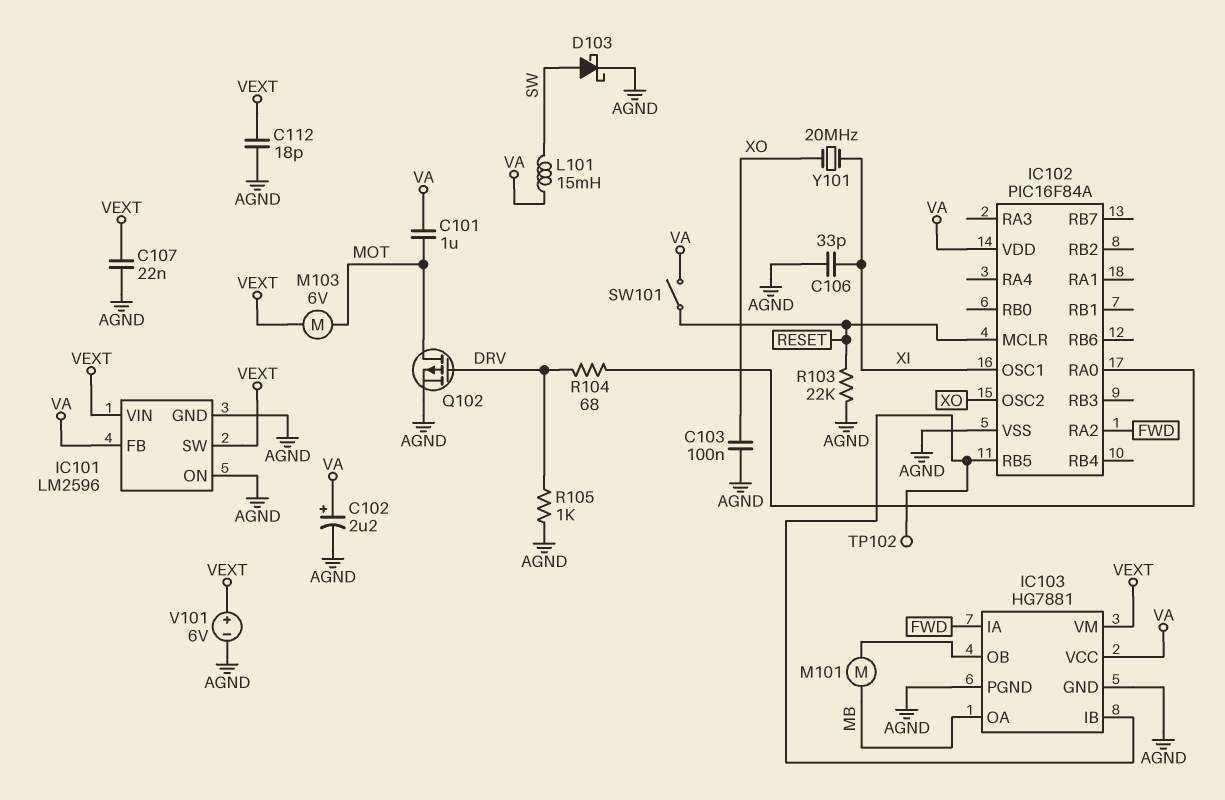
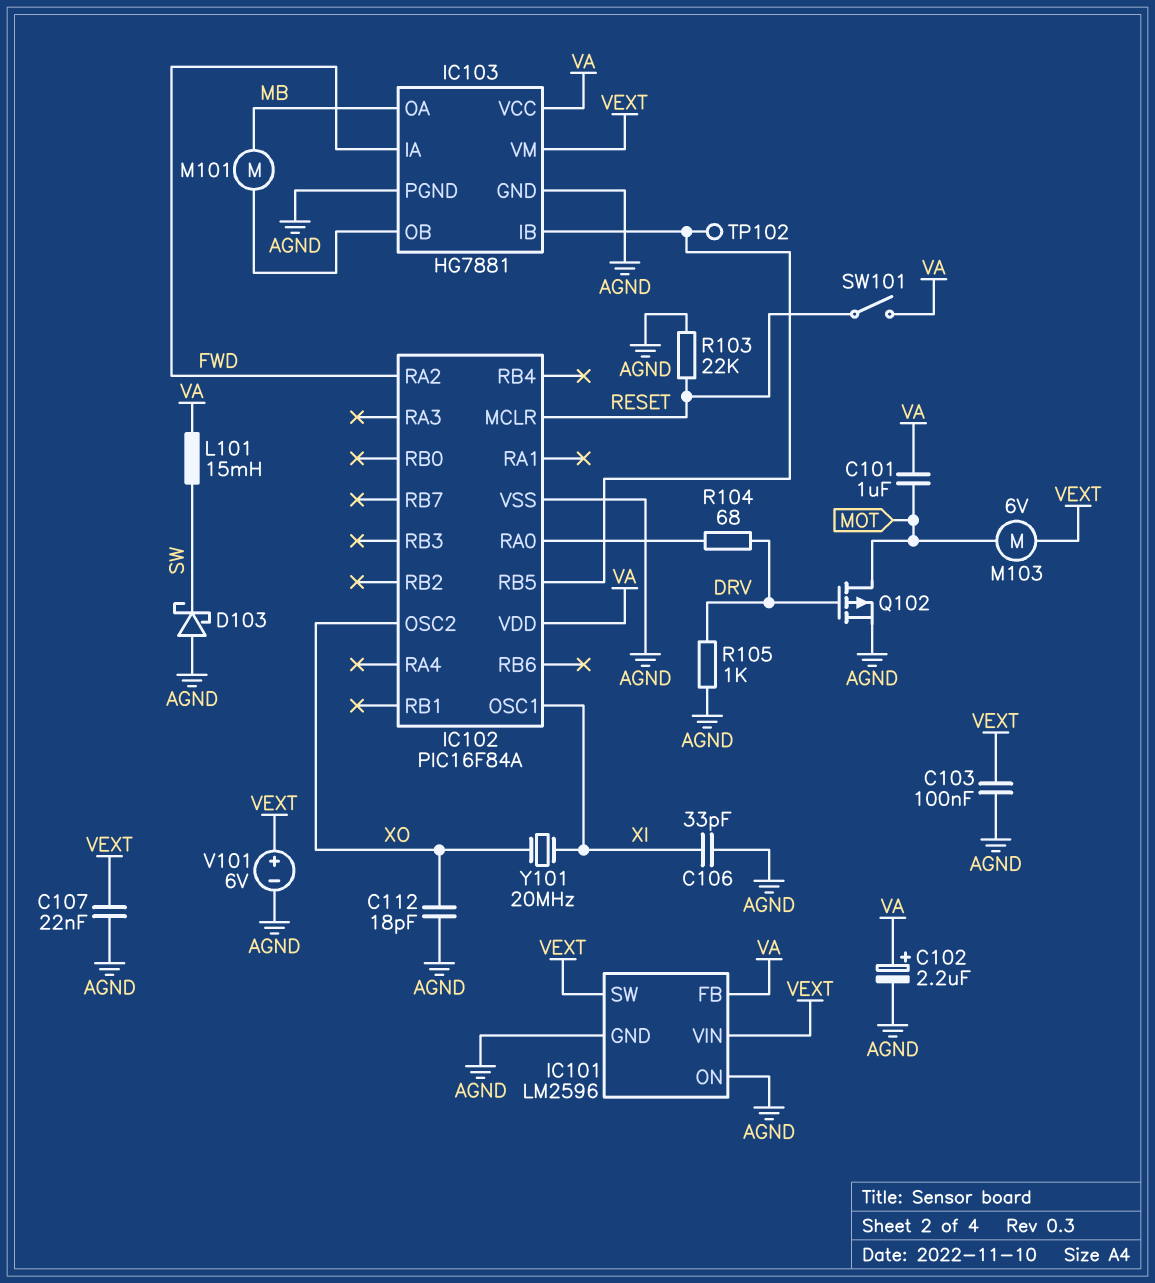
C103: 100nF (AGND, XO) -> 100nF (AGND, VEXT)
C112: 18pF (AGND, VEXT) -> 18pF (AGND, XO)
D103: schottky (A SW, K AGND) -> schottky (A AGND, K SW)

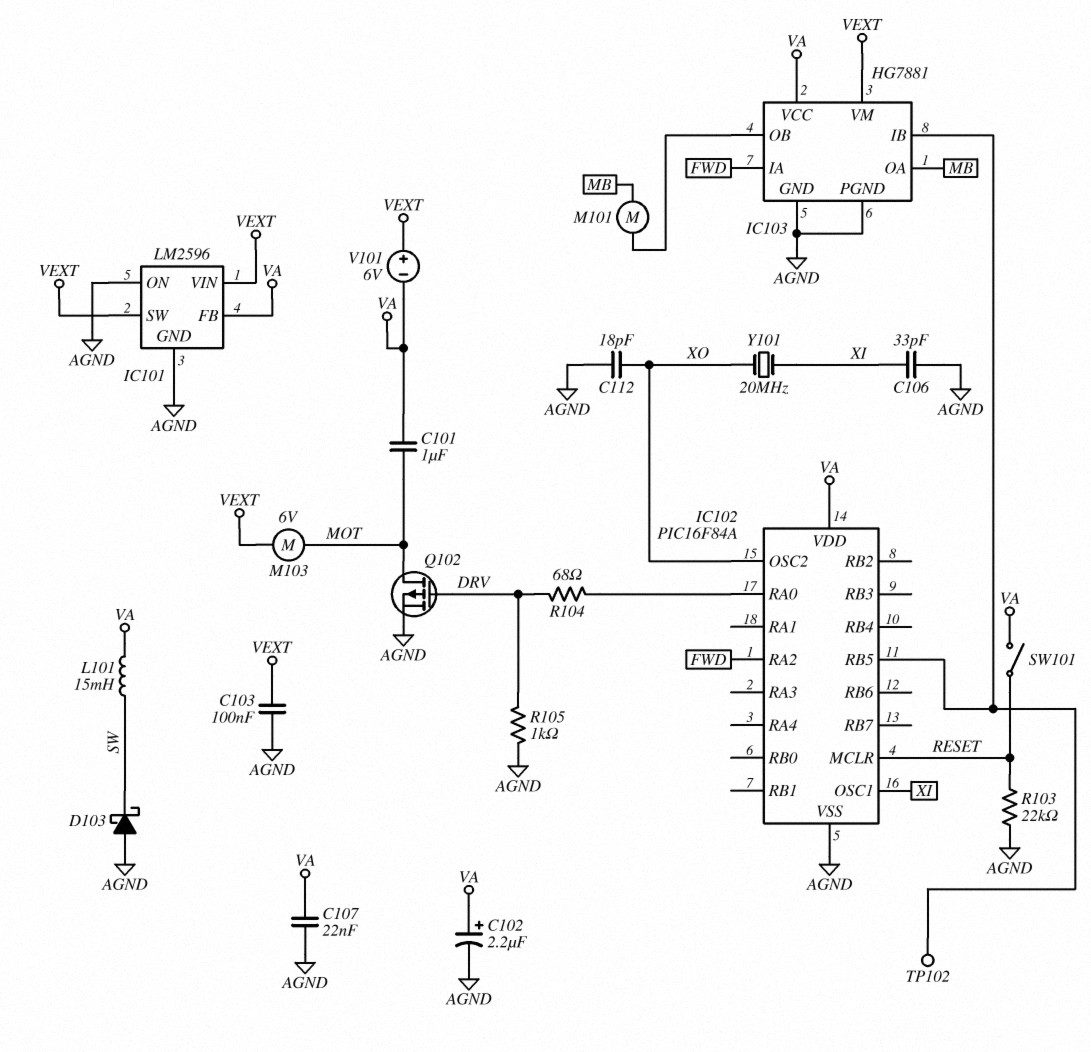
C107: 22nF (AGND, VEXT) -> 22nF (AGND, VA)
V101: 6V (plus VEXT, minus AGND) -> 6V (plus VEXT, minus VA)

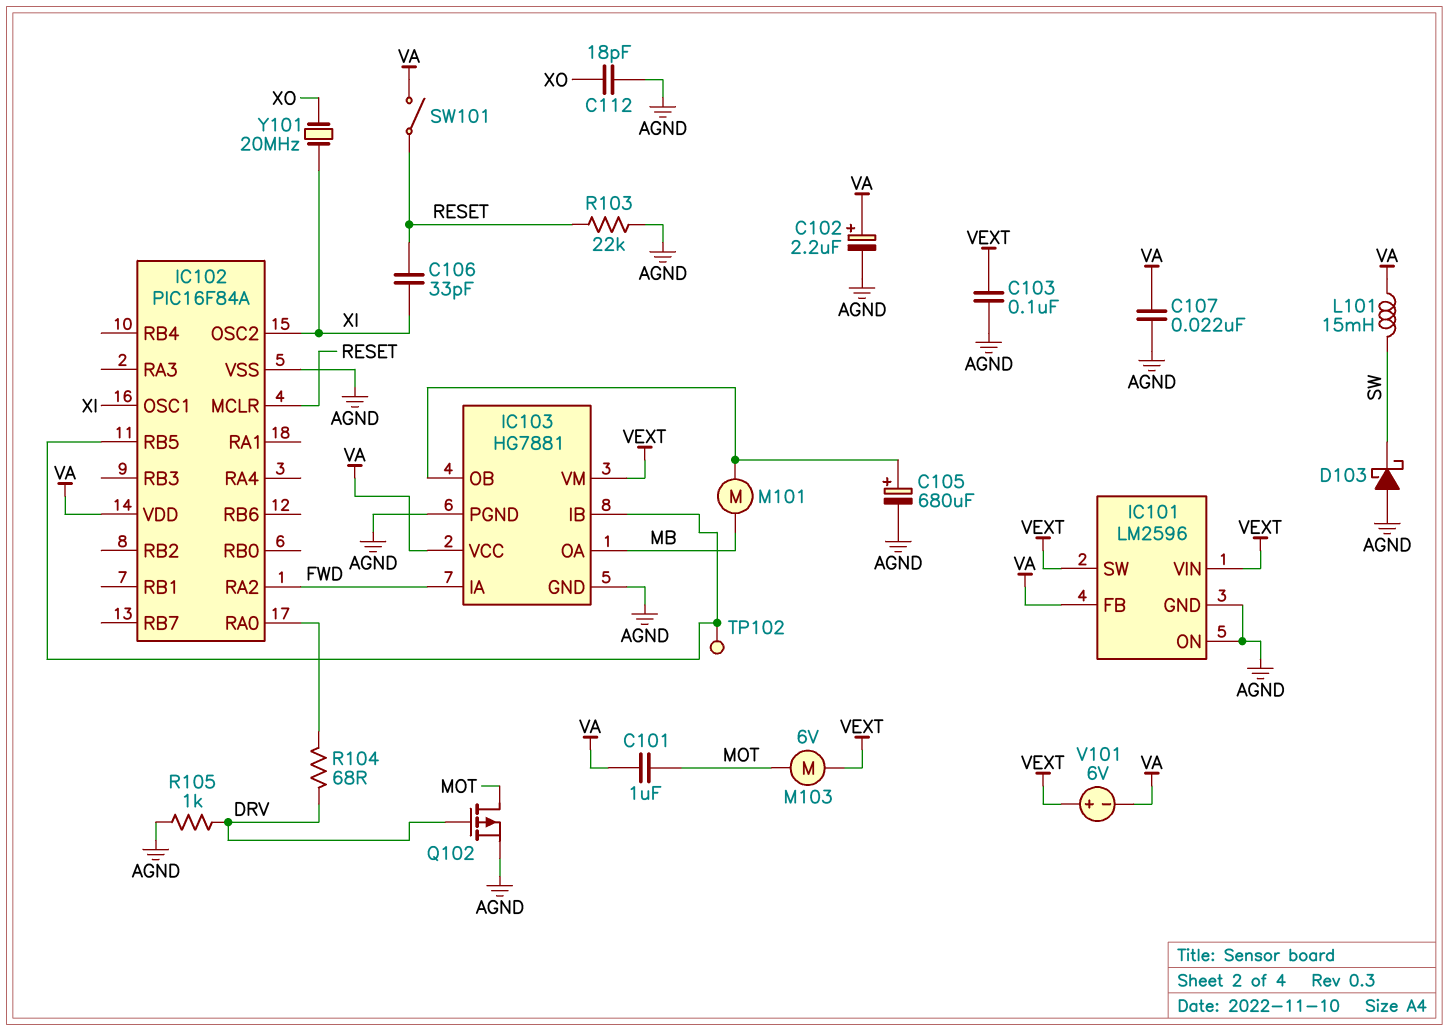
C105: none -> 680uF (plus IC103/OB, minus AGND)
C106: 33pF (AGND, XI) -> 33pF (RESET, XI)
IC102 pin OSC2: XO -> XI

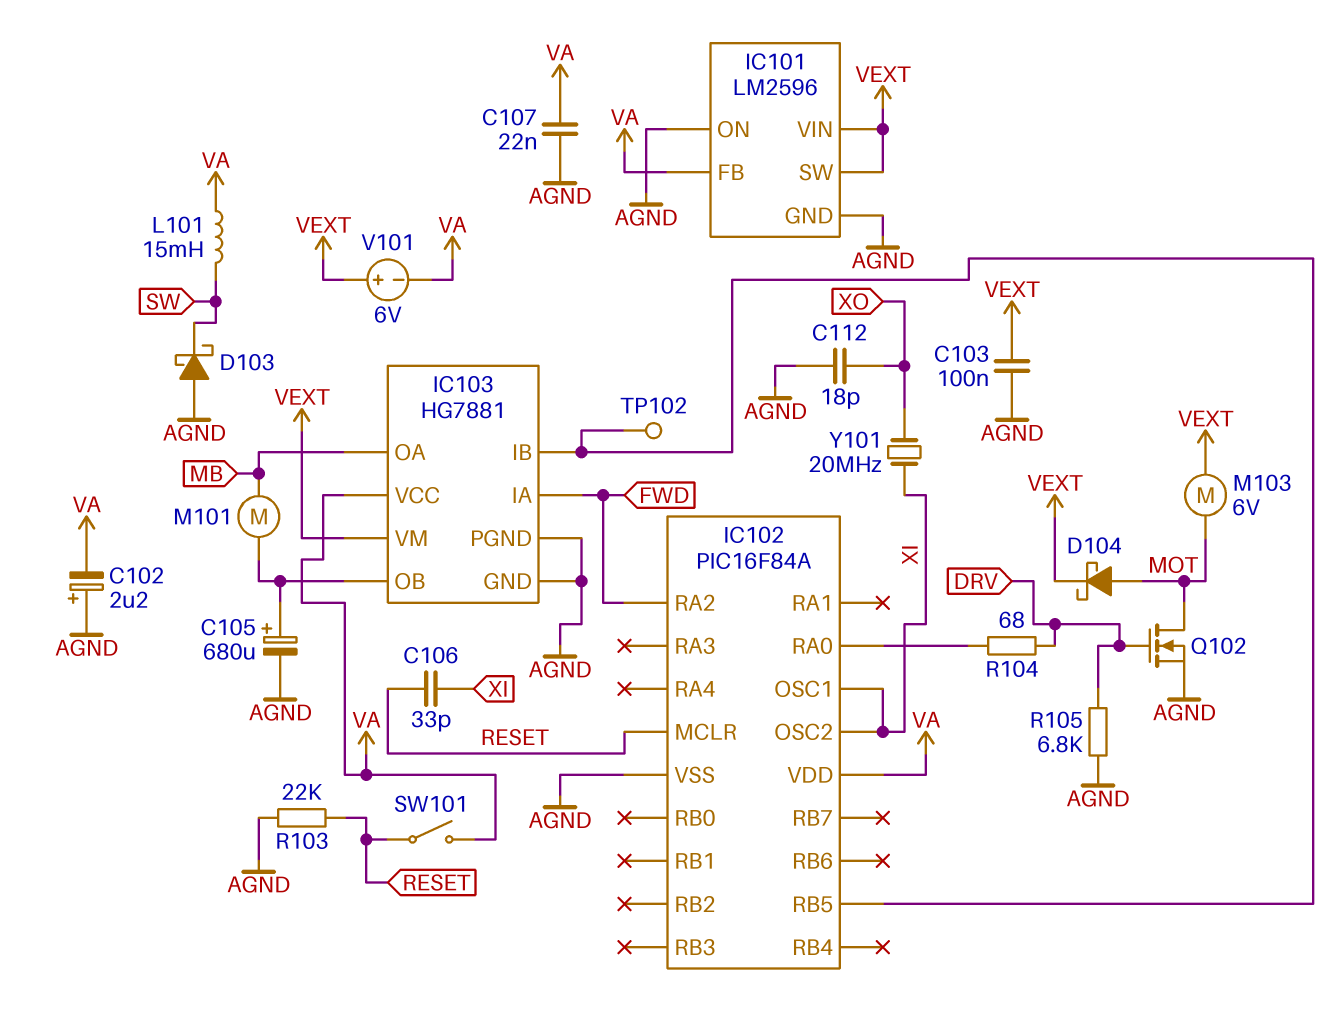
C101: 1uF (MOT, VA) -> none
C102: 2.2uF (plus VA, minus AGND) -> 2.2uF (plus AGND, minus VA)
D104: none -> schottky (A MOT, K VEXT)
Q102: PMOS (G DRV, D MOT, S AGND) -> NMOS (G DRV, D MOT, S AGND)
R105: 1k (AGND, DRV) -> 6.8k (AGND, DRV)

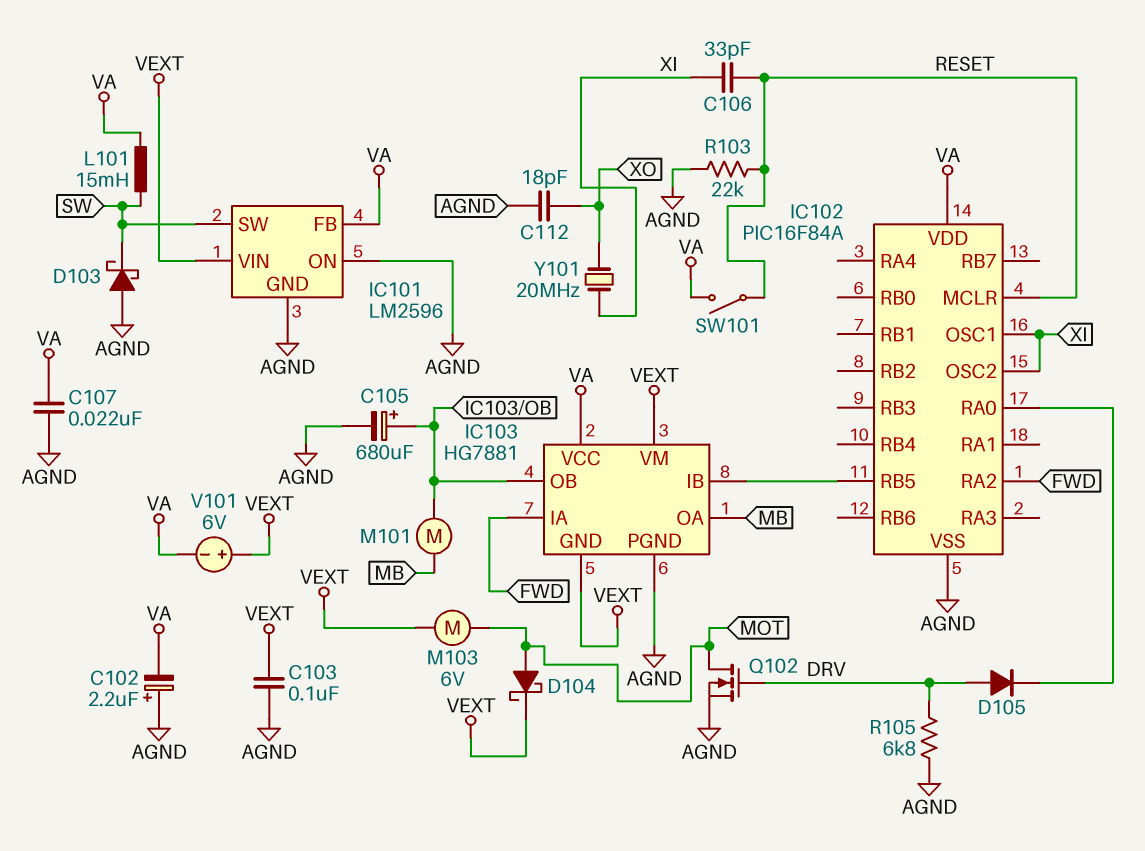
D105: none -> diode (A DRV, K IC102/RA0)
IC101 pin SW: VEXT -> SW
IC103 pin GND: AGND -> VEXT
R104: 68 (DRV, IC102/RA0) -> none
TP102: test point (IC102/RB5) -> none

